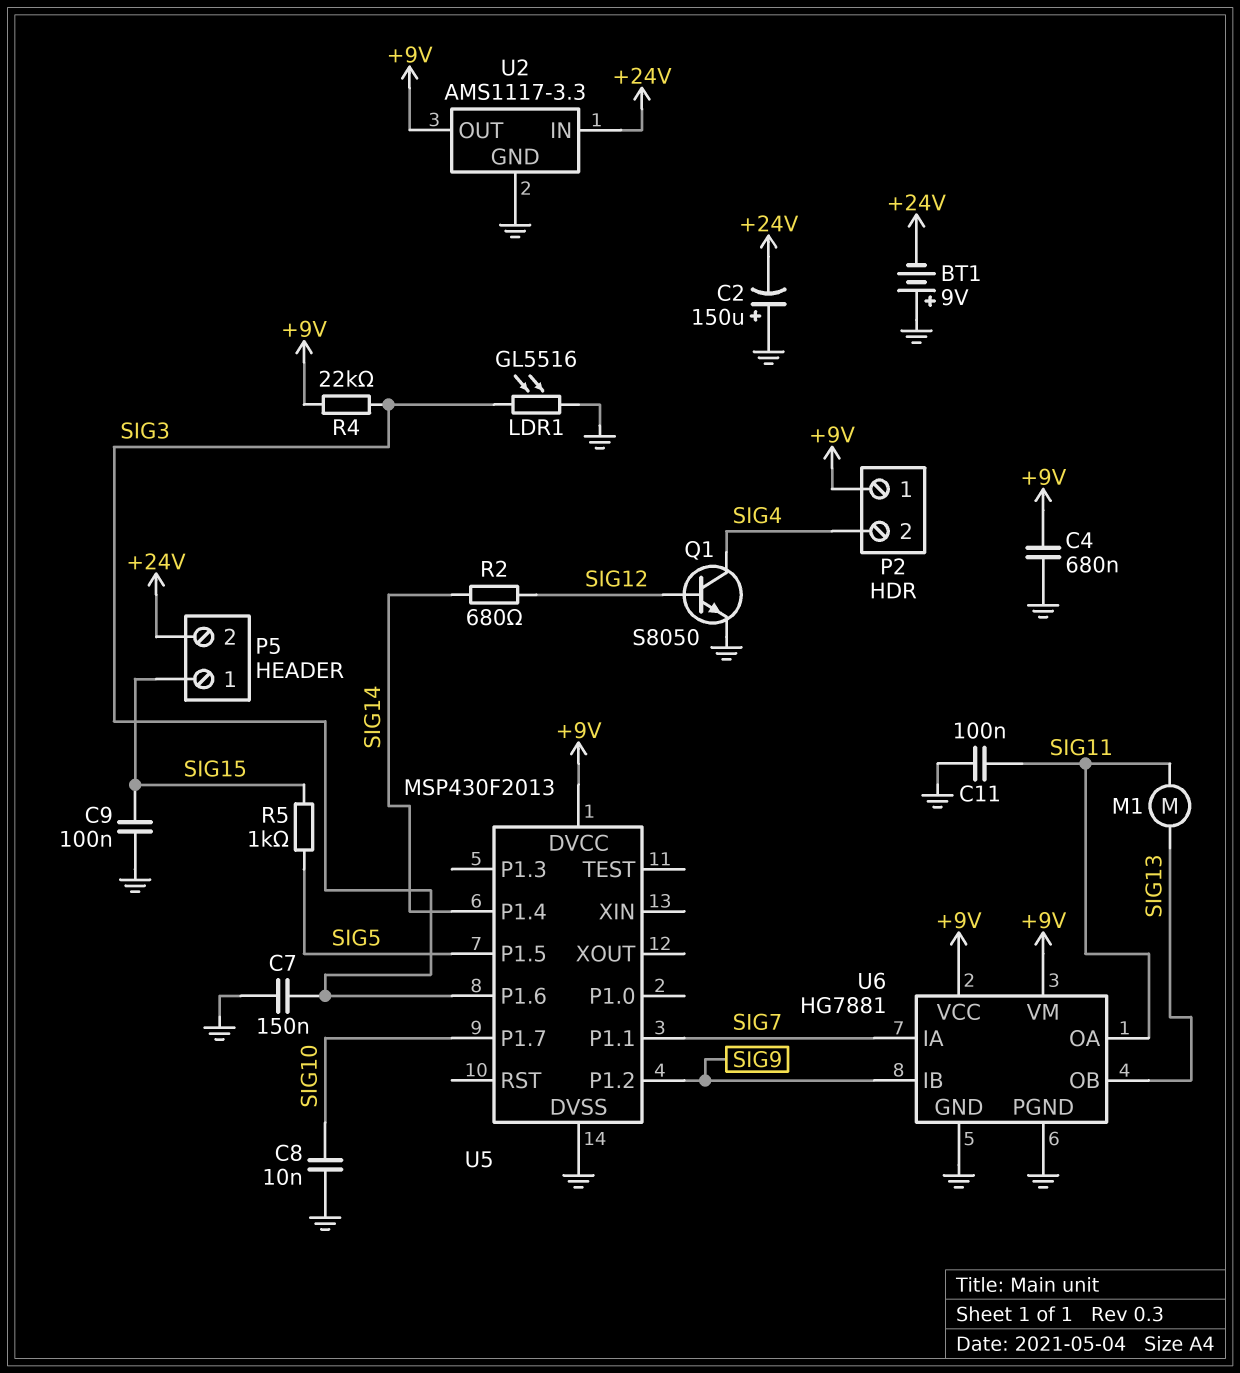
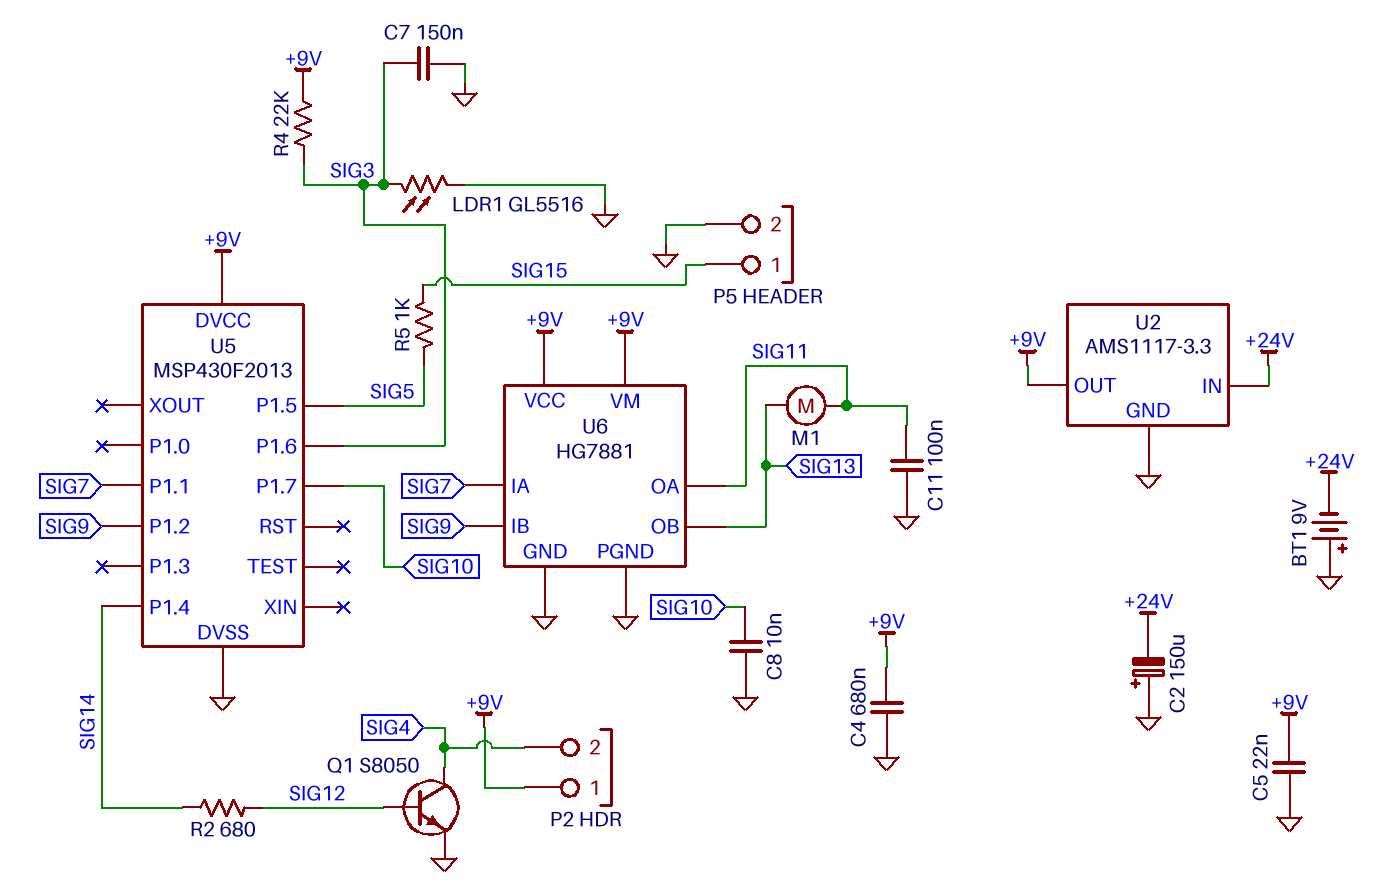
C5: none -> 22nF (+9V, GND)
C9: 100nF (GND, SIG15) -> none
P5 pin 2: +24V -> GND

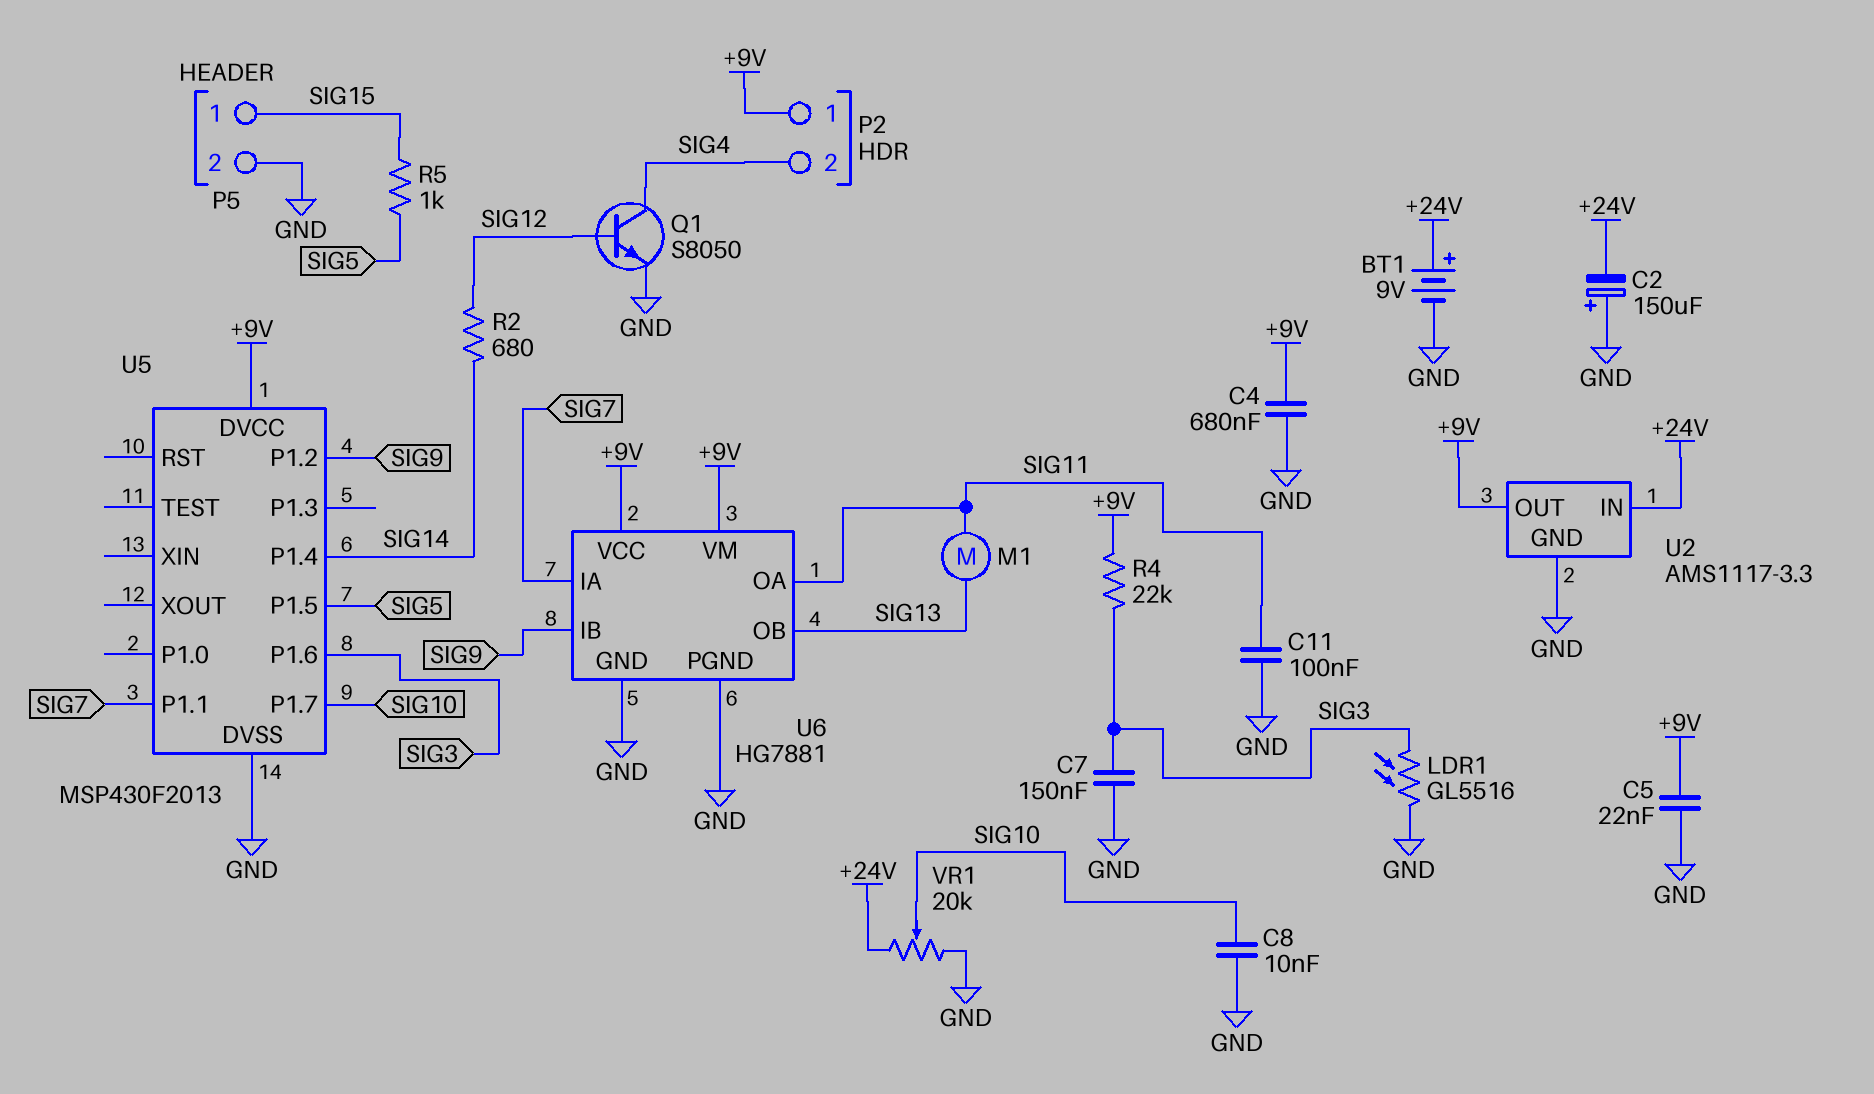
BT1: 9V (plus GND, minus +24V) -> 9V (plus +24V, minus GND)
VR1: none -> 20k (+24V, GND, wiper SIG10)

